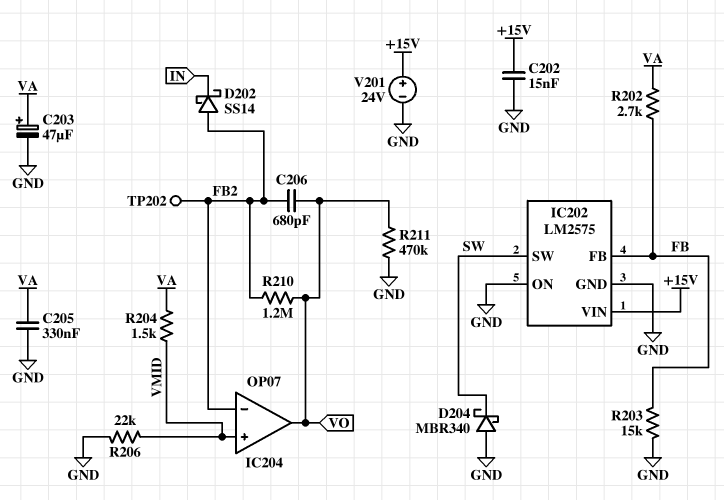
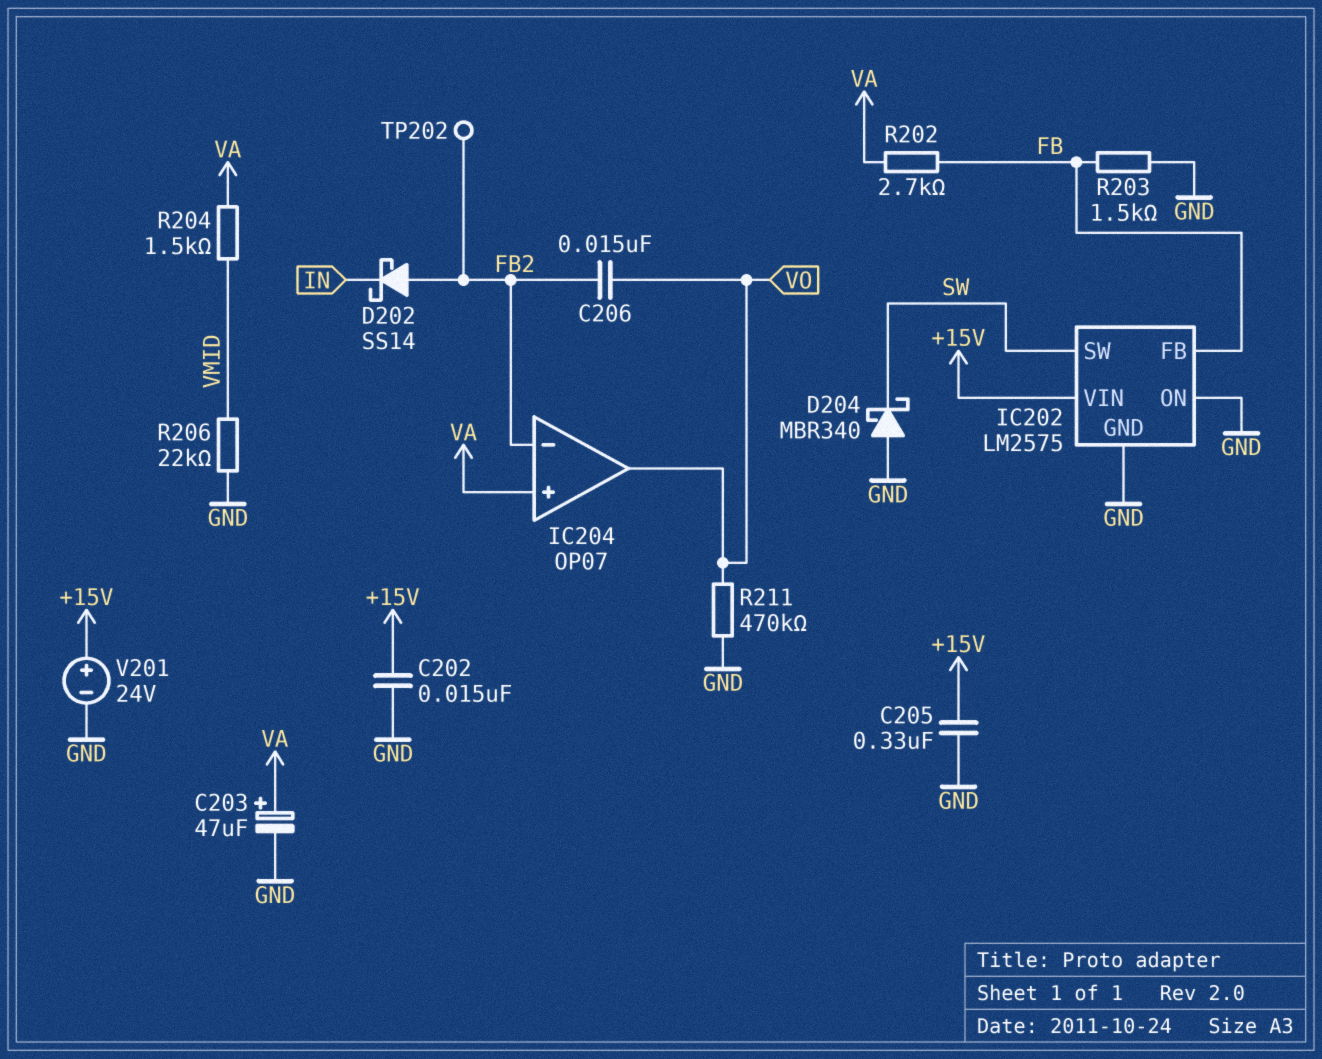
C205: 330nF (GND, VA) -> 330nF (+15V, GND)
C206: 680pF (FB2, VO) -> 15nF (FB2, VO)
IC204 pin in+: VMID -> VA
R203: 15k (FB, GND) -> 1.5k (FB, GND)
R210: 1.2M (FB2, VO) -> none

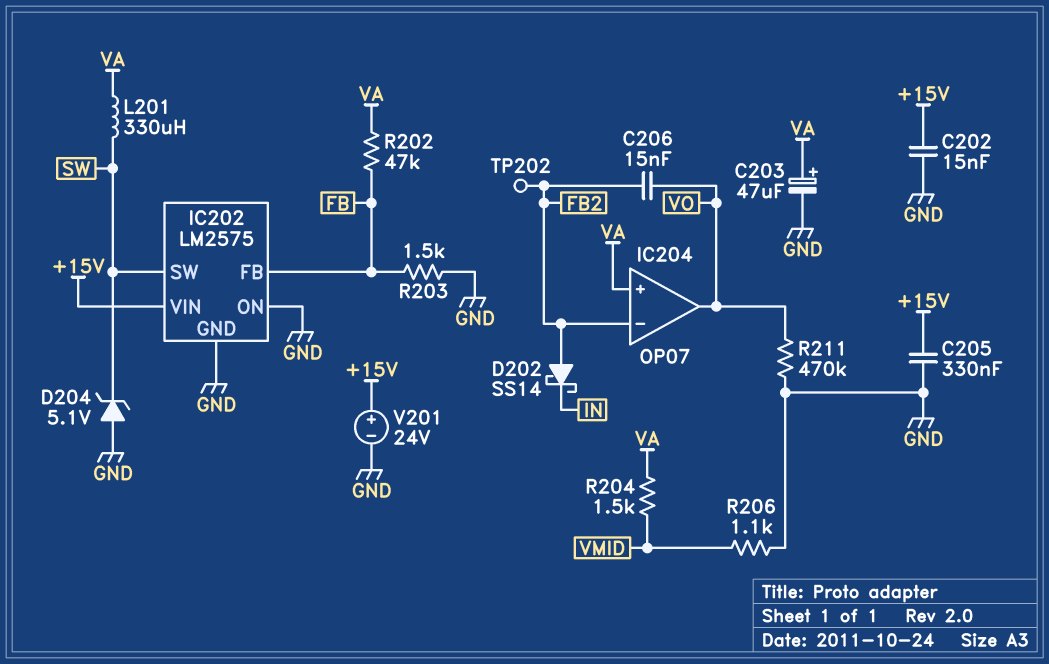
D204: schottky MBR340 (A GND, K SW) -> zener 5.1V (A GND, K SW)
L201: none -> 330uH (SW, VA)
R202: 2.7k (FB, VA) -> 47k (FB, VA)
R206: 22k (GND, VMID) -> 1.1k (GND, VMID)

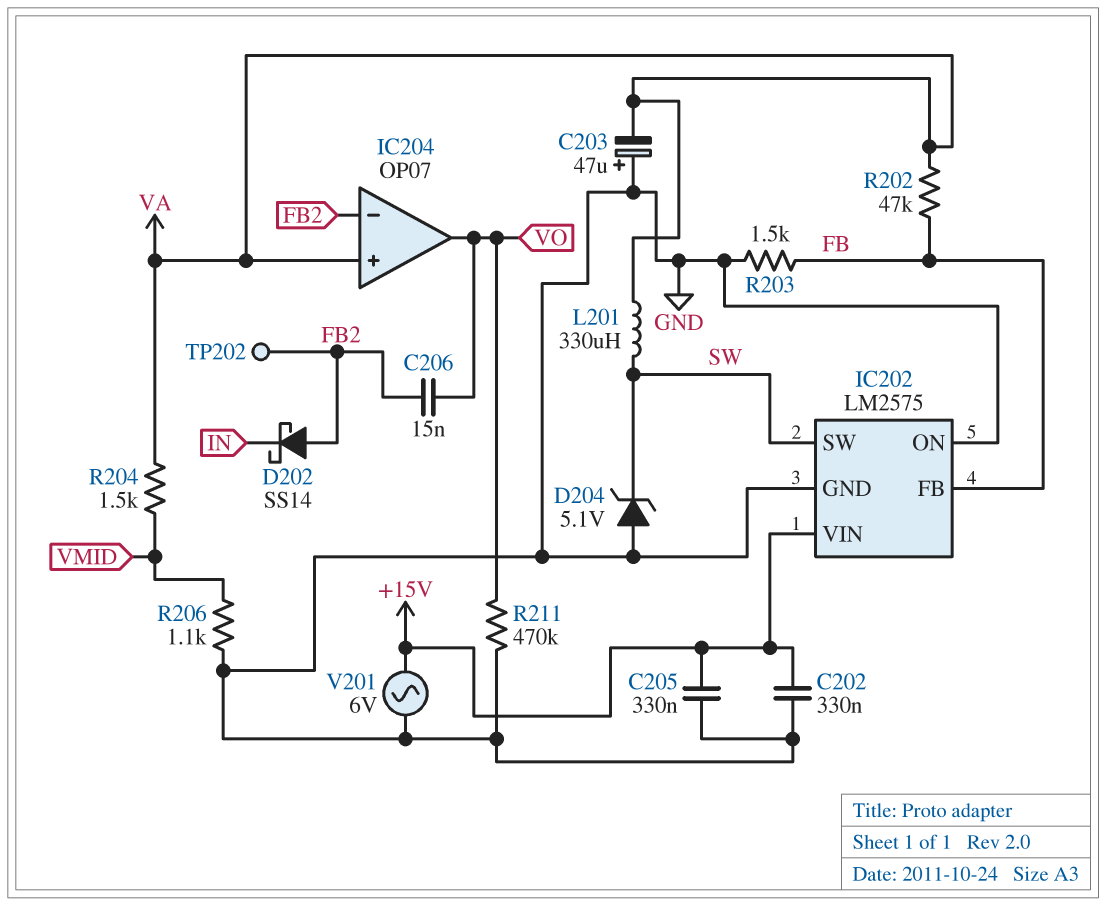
C202: 15nF (+15V, GND) -> 330nF (+15V, GND)
C203: 47uF (plus VA, minus GND) -> 47uF (plus GND, minus VA)
V201: 24V (plus +15V, minus GND) -> AC 6V (+15V, GND)

